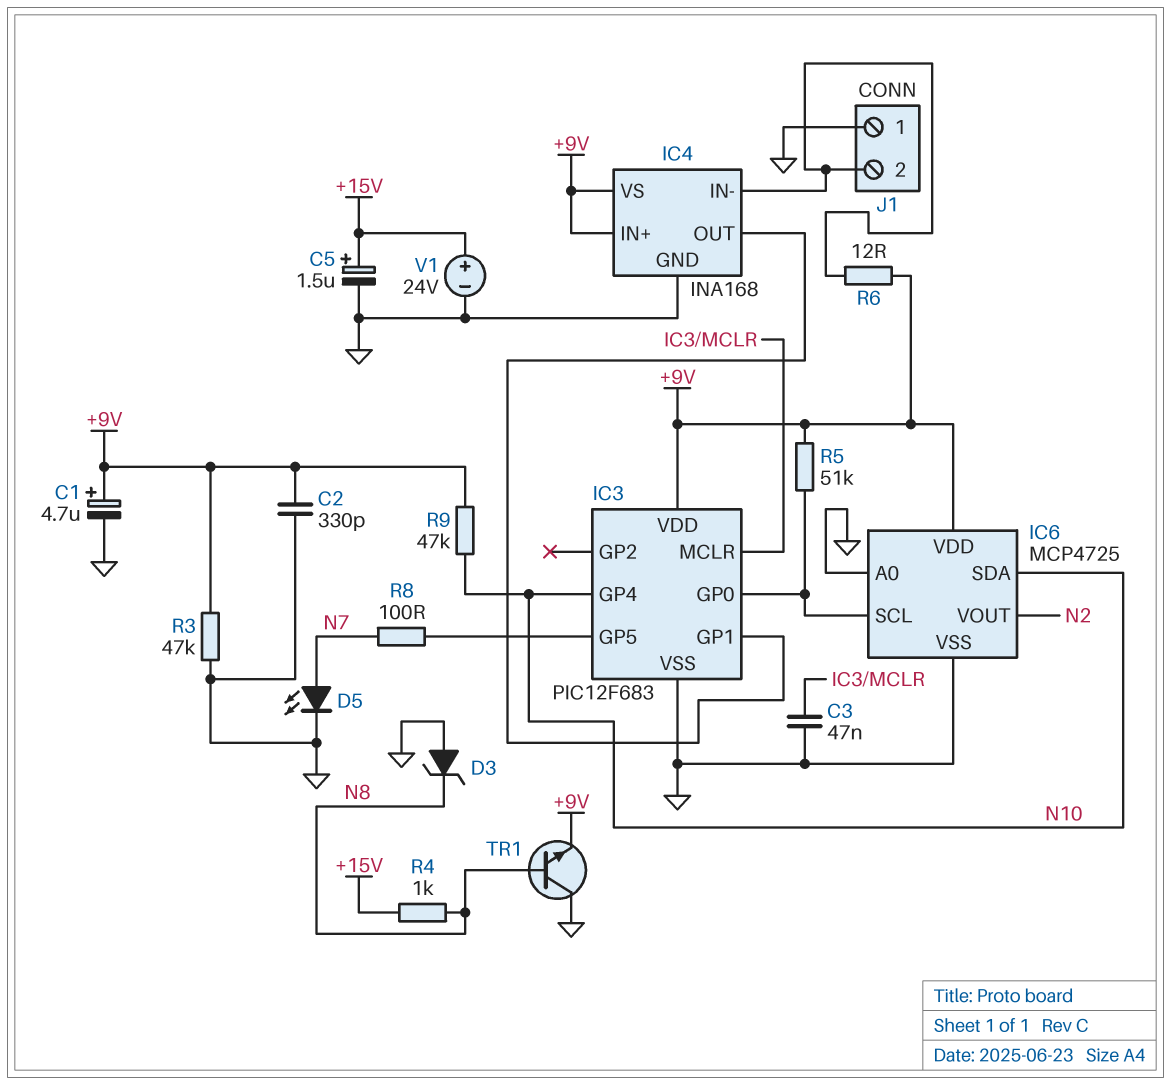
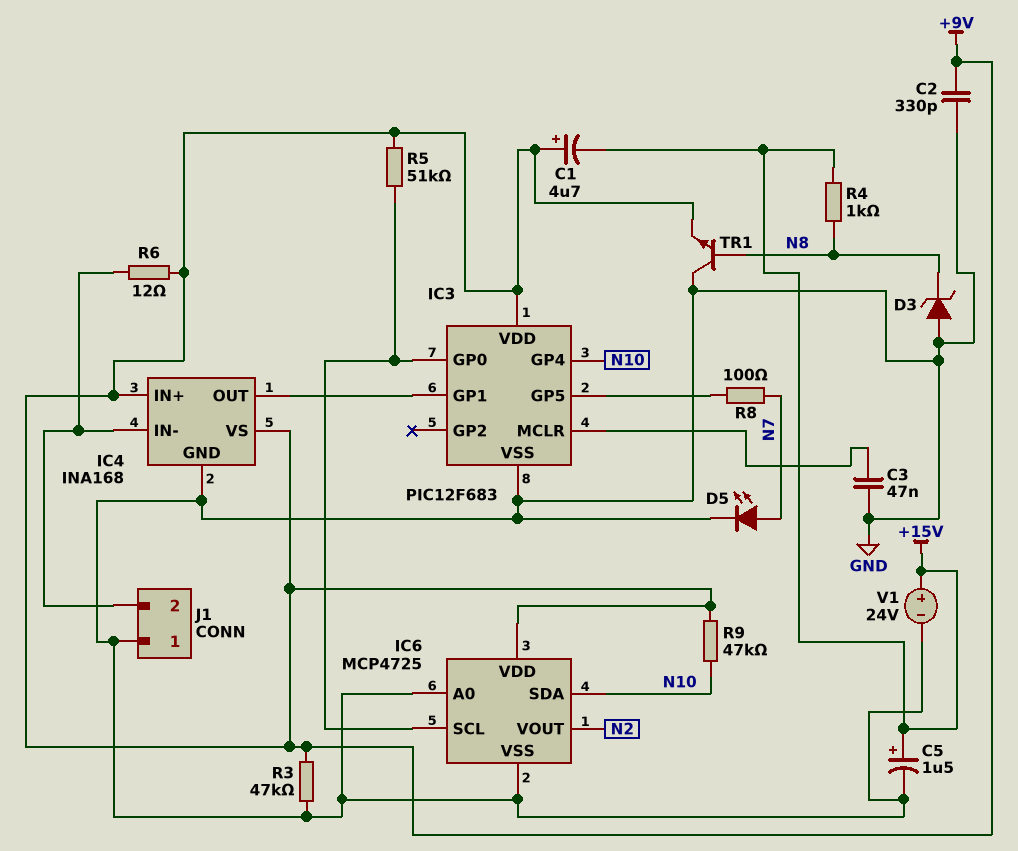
C1: 4.7uF (plus +9V, minus GND) -> 4.7uF (plus +9V, minus +15V)

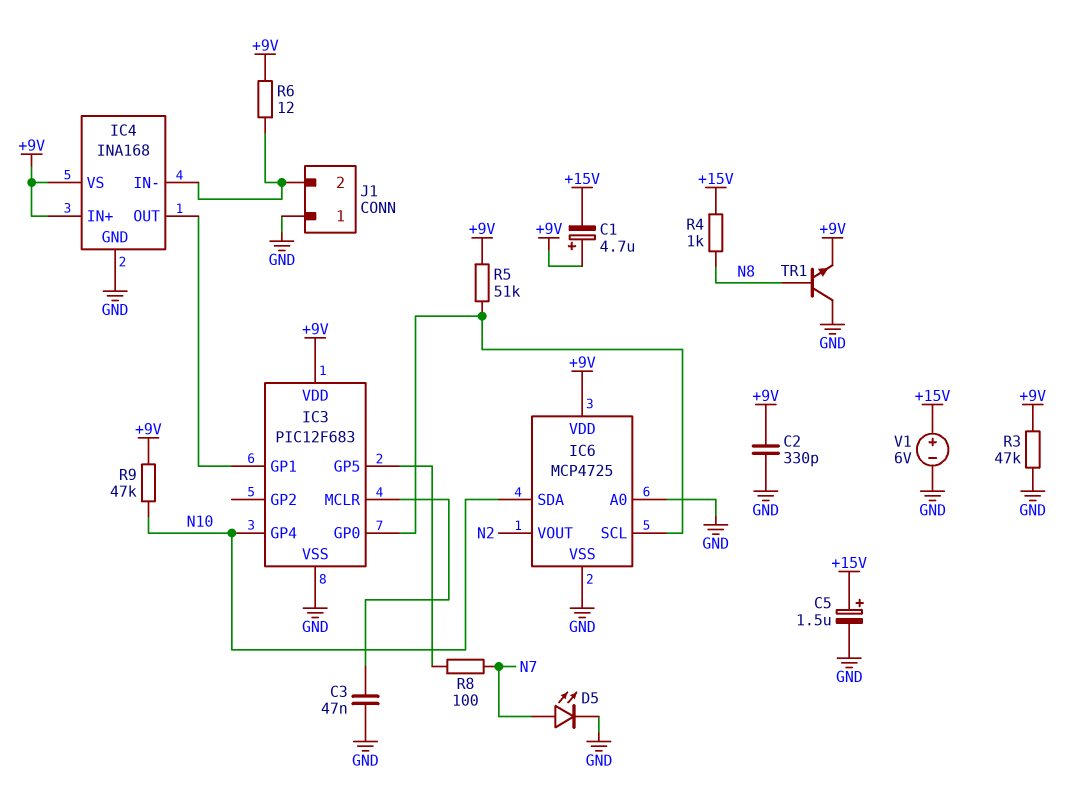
D3: zener (A GND, K N8) -> none
V1: 24V (plus +15V, minus GND) -> 6V (plus +15V, minus GND)

